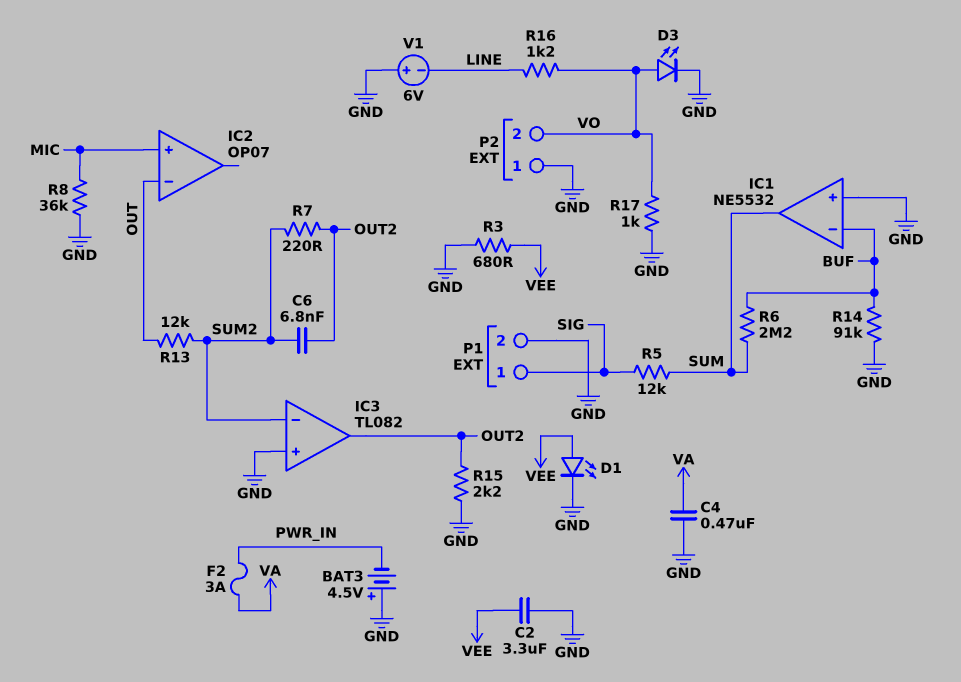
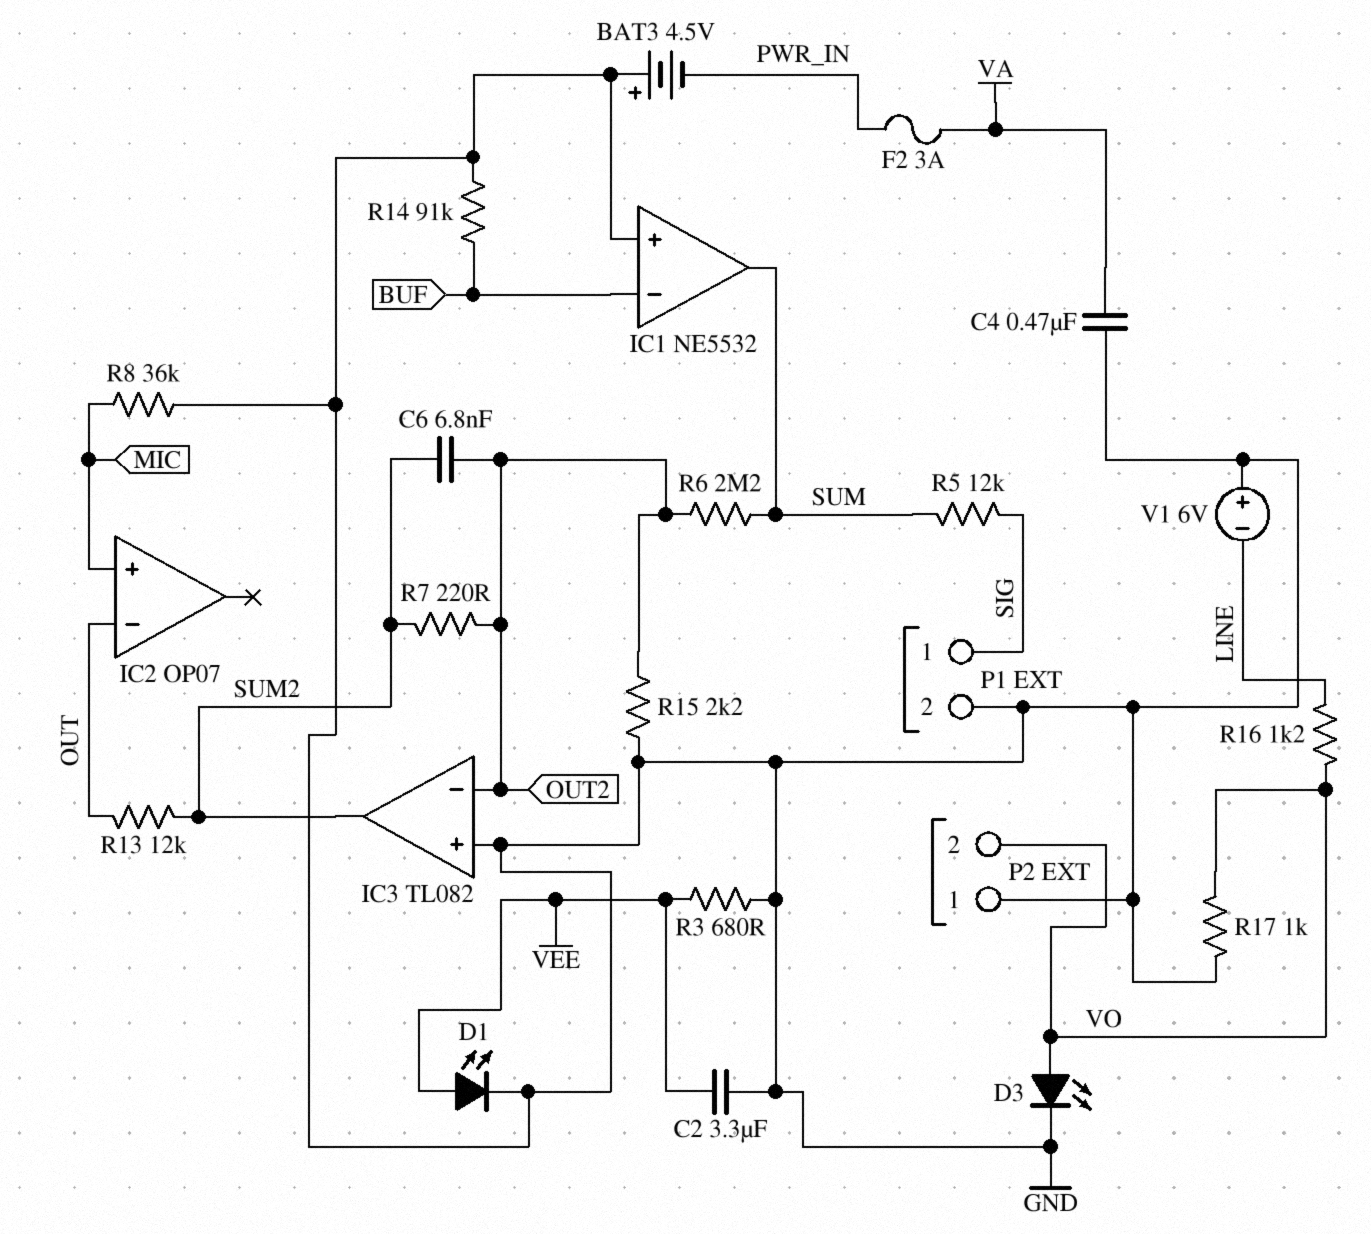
IC3 pin in-: SUM2 -> OUT2
IC3 pin out: OUT2 -> SUM2
R6: 2.2M (BUF, SUM) -> 2.2M (OUT2, SUM)

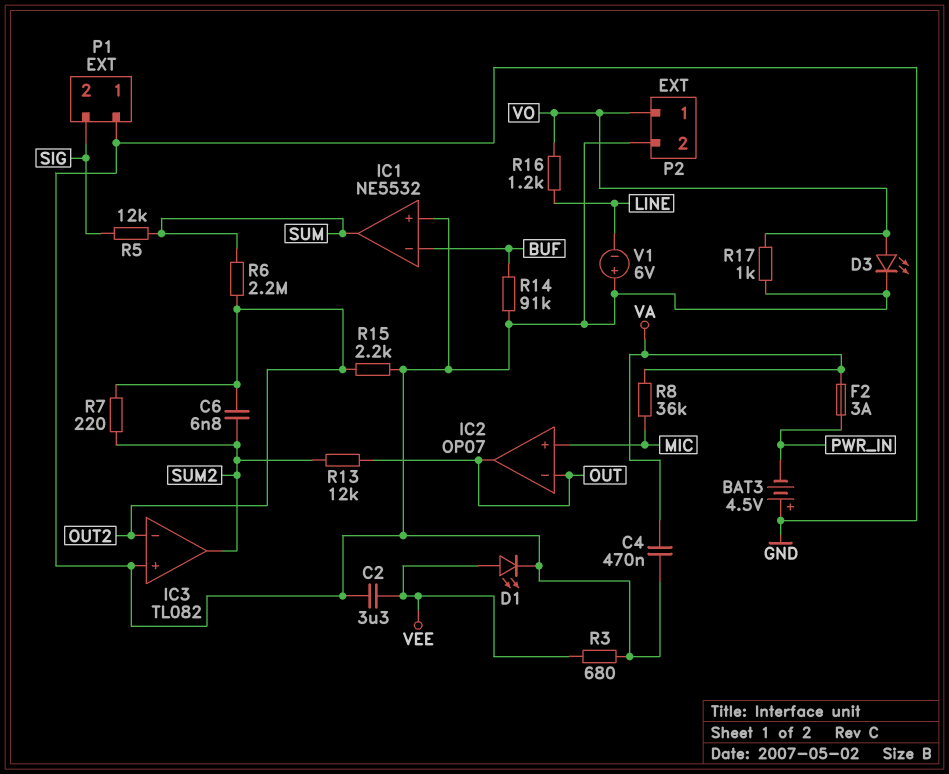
IC2 pin out: none -> OUT
P1 pin 1: SIG -> GND
P1 pin 2: GND -> SIG
P2 pin 1: GND -> VO
P2 pin 2: VO -> GND
R8: 36k (GND, MIC) -> 36k (MIC, VA)

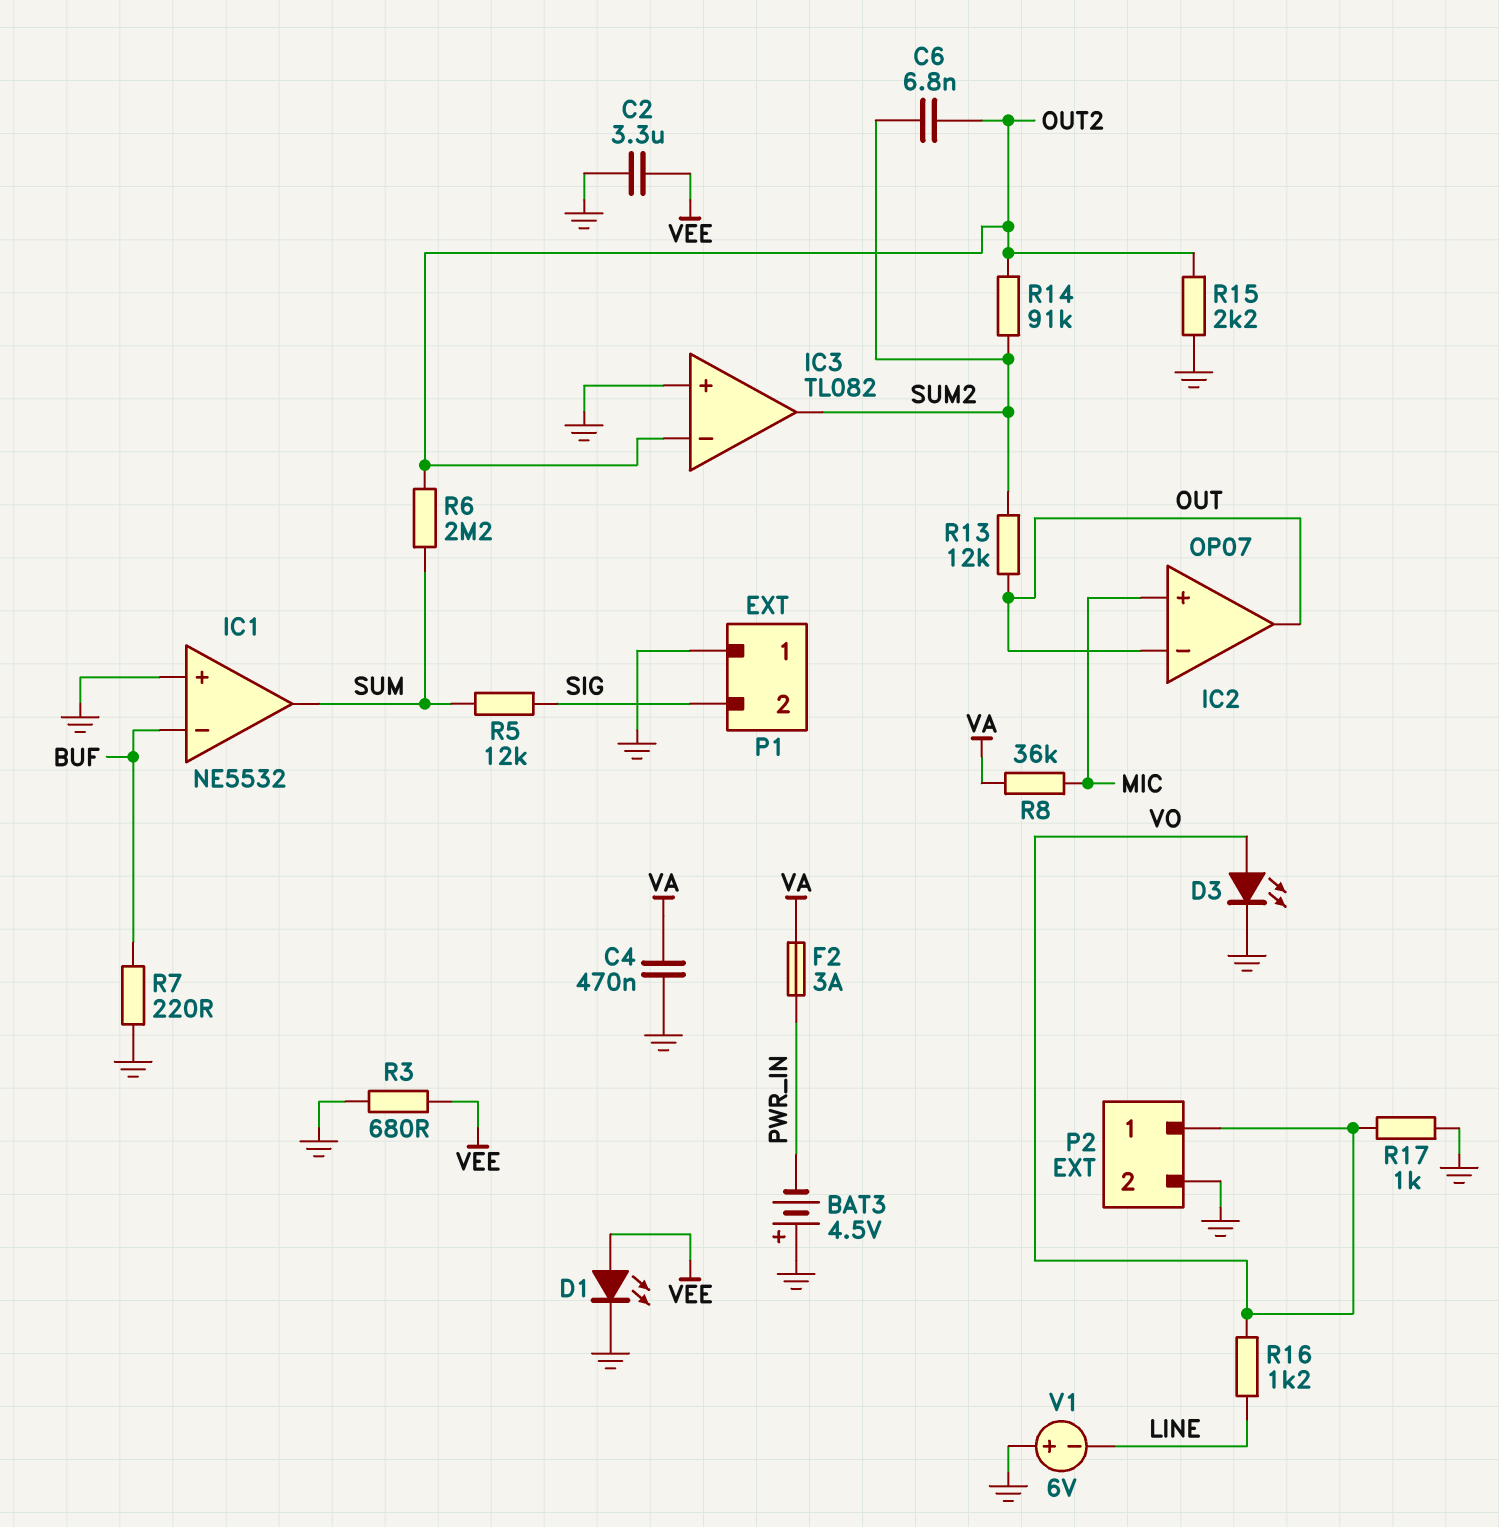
R7: 220 (OUT2, SUM2) -> 220 (BUF, GND)
R14: 91k (BUF, GND) -> 91k (OUT2, SUM2)

